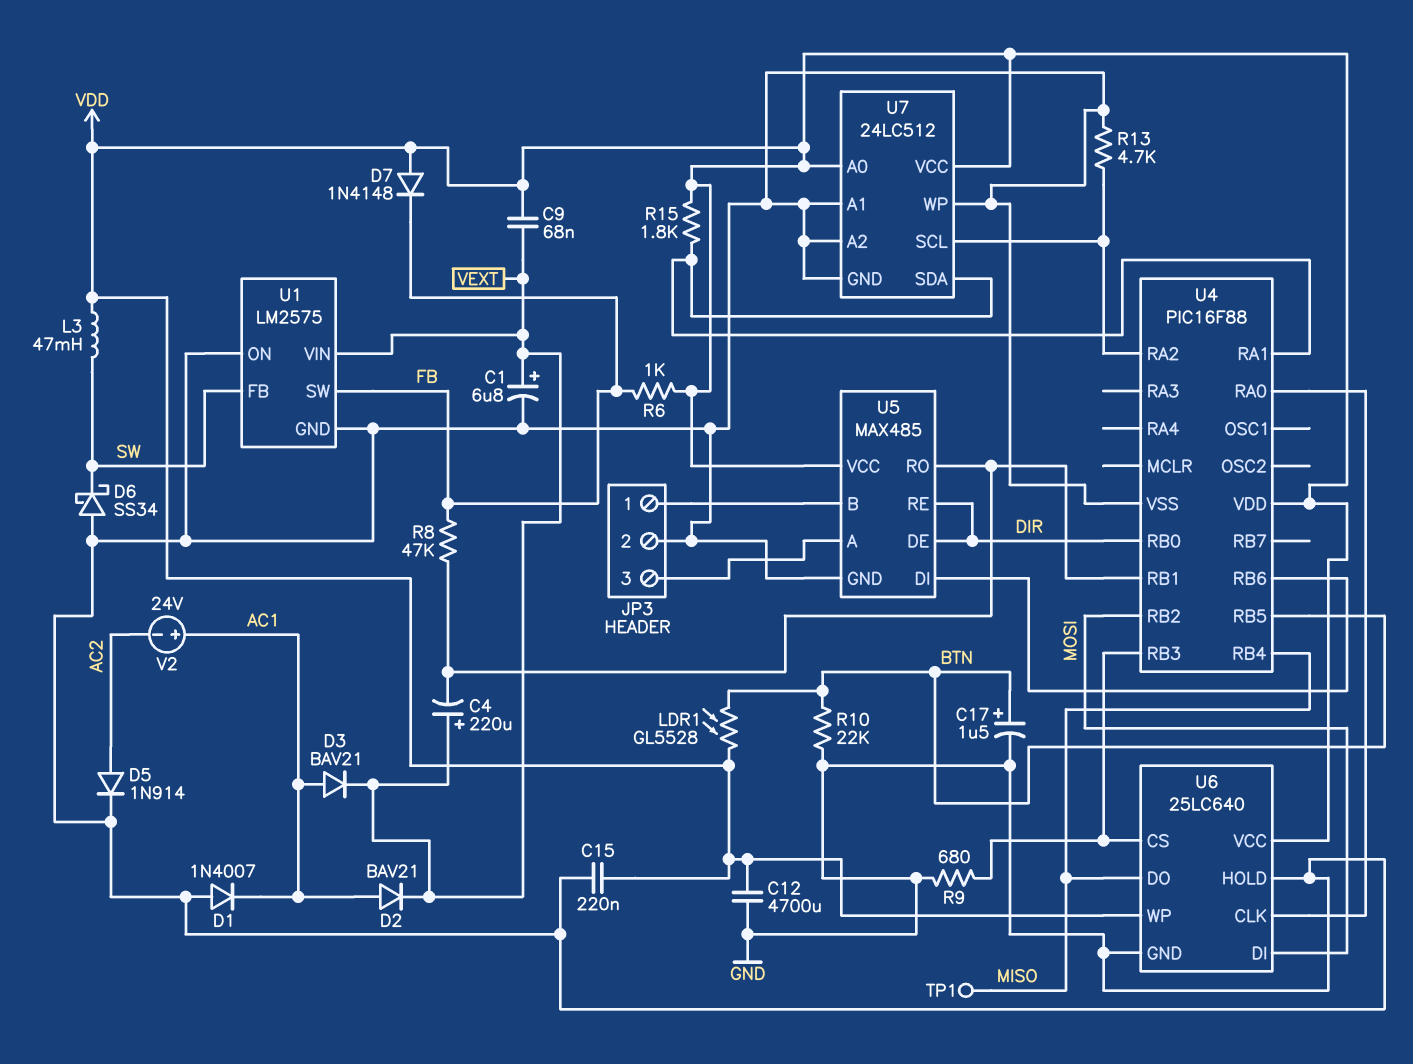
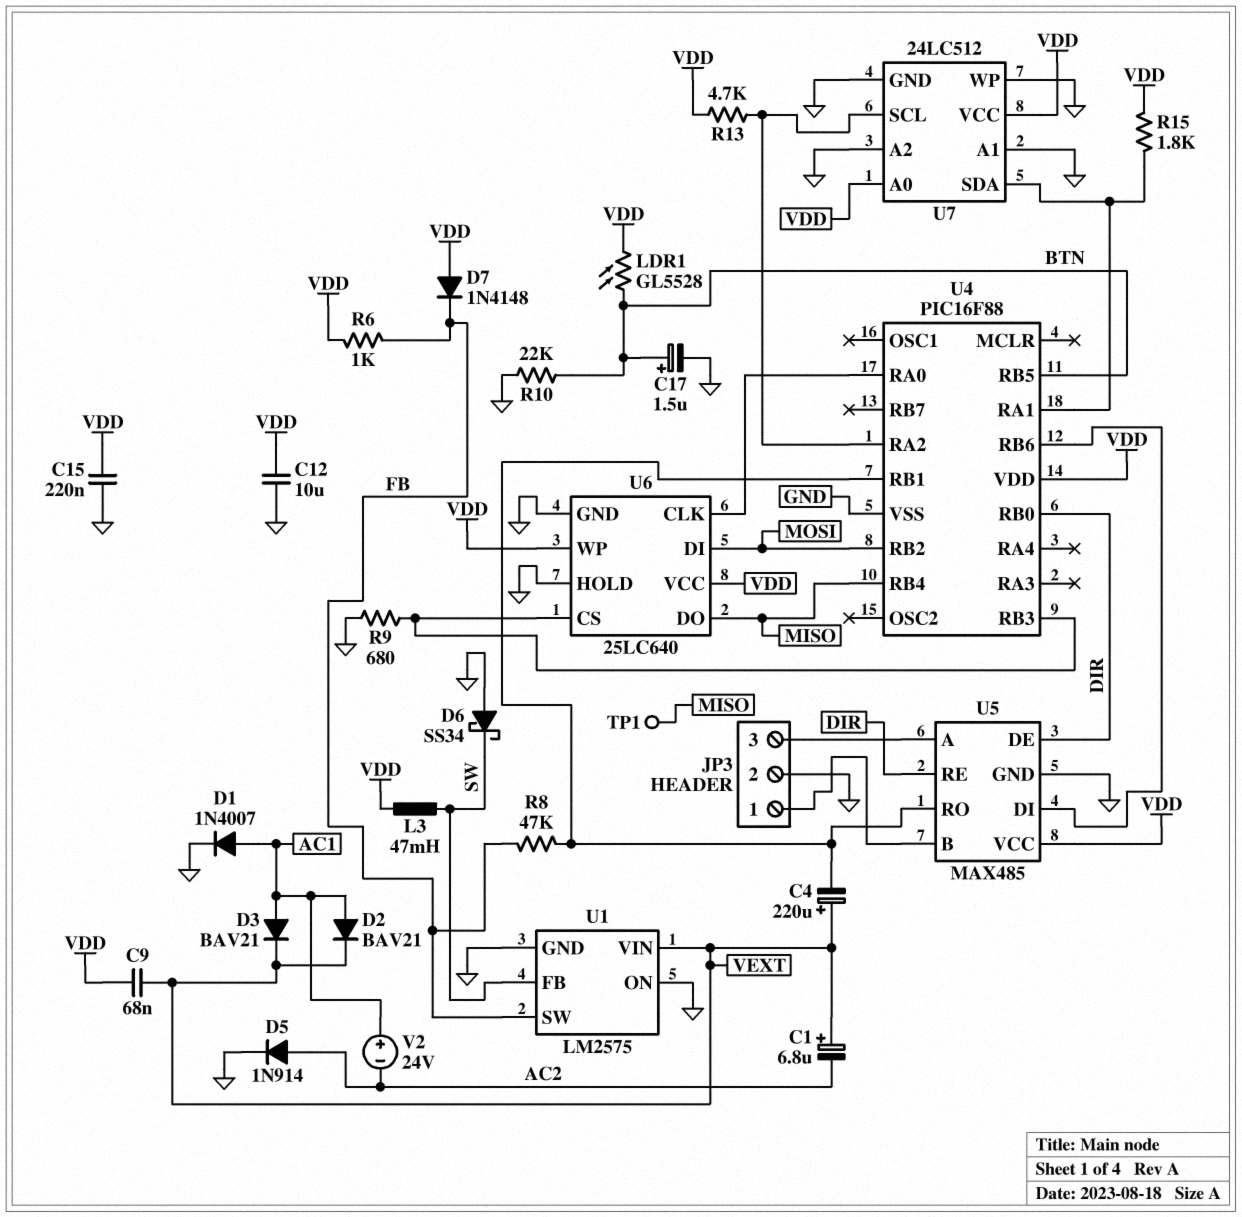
C1: 6.8uF (plus VEXT, minus GND) -> 6.8uF (plus VEXT, minus AC2)
C12: 4700uF (GND, VDD) -> 10uF (GND, VDD)
D1: diode 1N4007 (A GND, K AC1) -> diode 1N4007 (A AC1, K GND)
R13: 4.7k (GND, U4/RA2) -> 4.7k (U4/RA2, VDD)

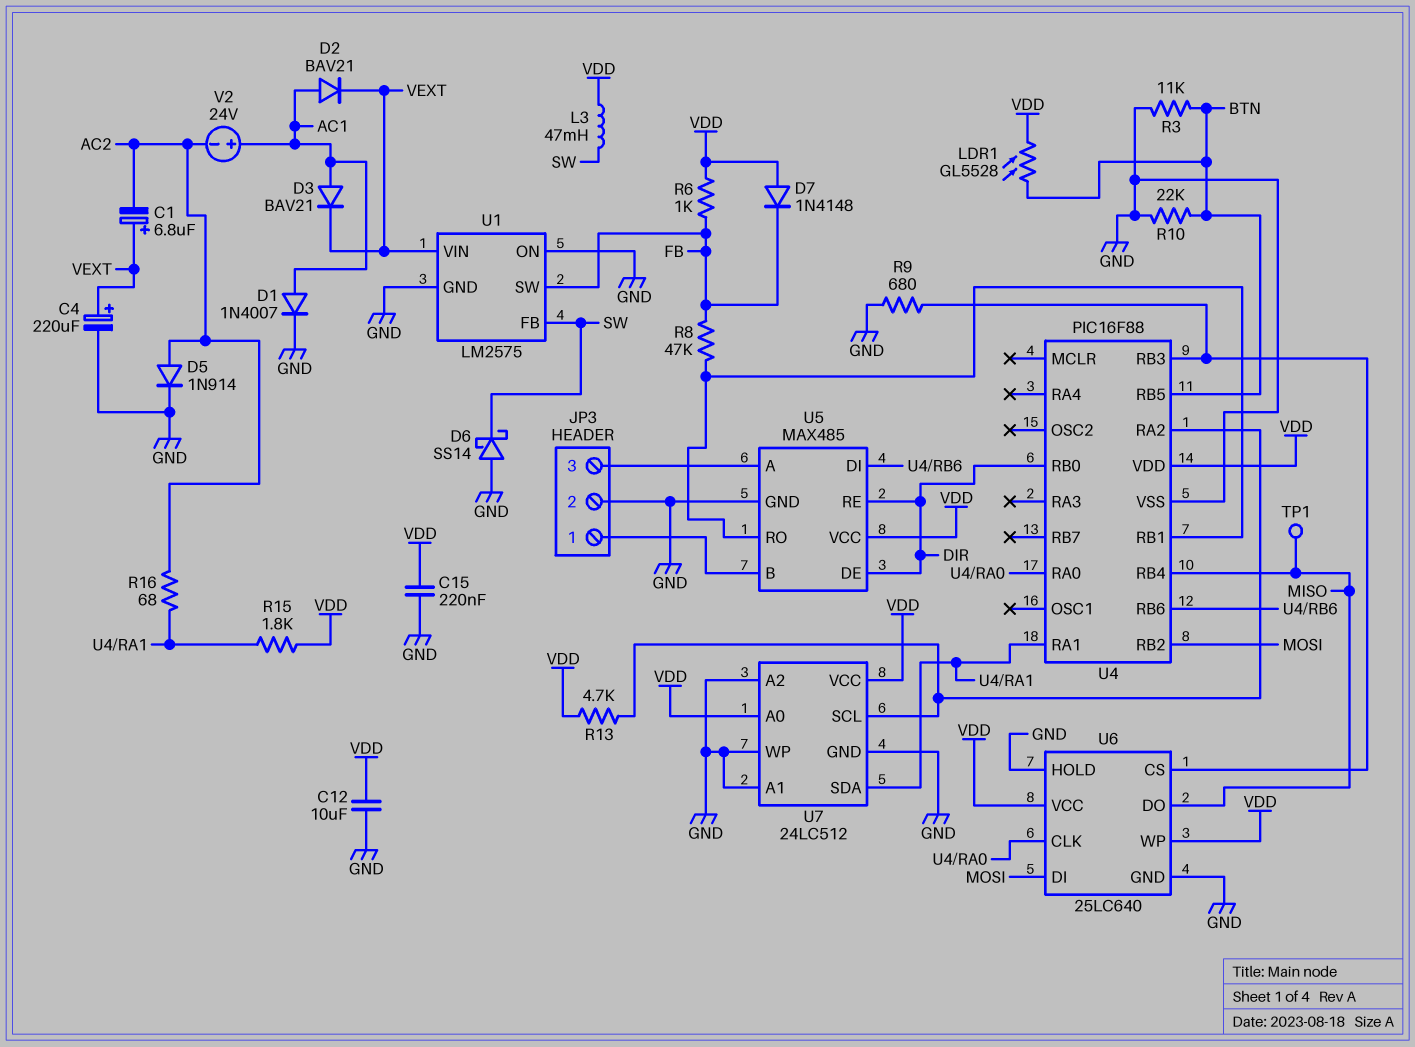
C4: 220uF (plus VEXT, minus U4/RB1) -> 220uF (plus VEXT, minus GND)
C9: 68nF (VDD, VEXT) -> none
C17: 1.5uF (plus BTN, minus GND) -> none
D6: schottky SS34 (A GND, K SW) -> schottky SS14 (A GND, K SW)
R3: none -> 11k (BTN, GND)
R16: none -> 68 (AC2, U4/RA1)

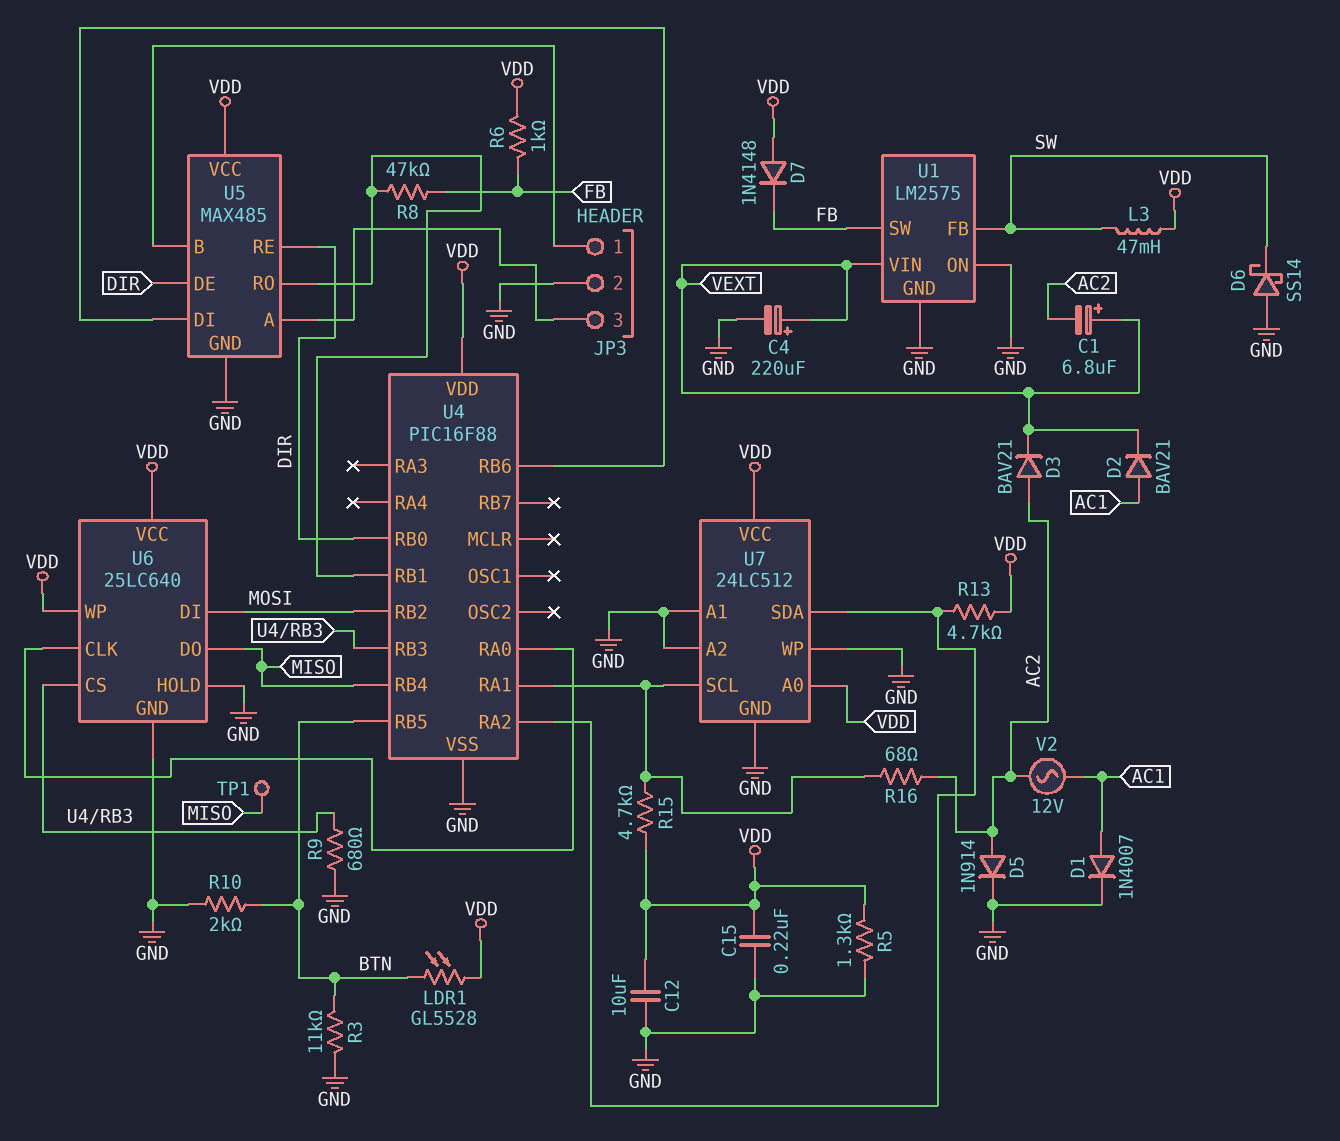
D3: diode BAV21 (A AC1, K VEXT) -> diode BAV21 (A AC2, K VEXT)
R5: none -> 1.3k (GND, VDD)
R10: 22k (BTN, GND) -> 2k (BTN, GND)
R15: 1.8k (U4/RA1, VDD) -> 4.7k (U4/RA1, VDD)
U7 pin SCL: U4/RA2 -> U4/RA1
U7 pin SDA: U4/RA1 -> U4/RA2
V2: 24V (plus AC1, minus AC2) -> AC 12V (AC1, AC2)

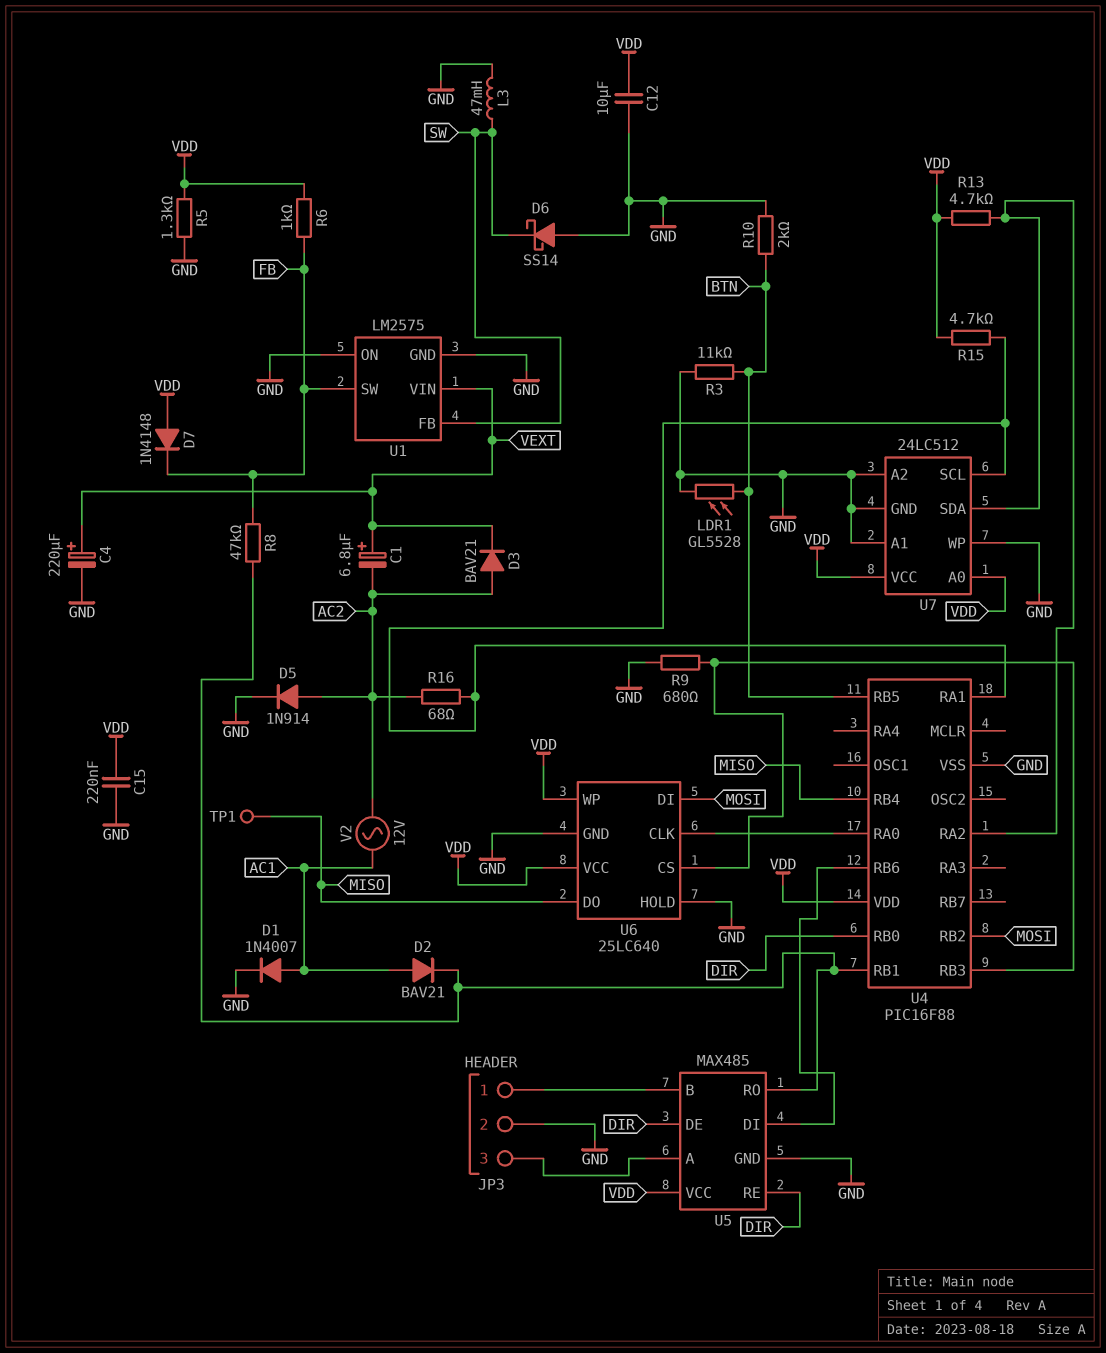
D2: diode BAV21 (A AC1, K VEXT) -> diode BAV21 (A AC1, K U4/RB1)
L3: 47mH (SW, VDD) -> 47mH (GND, SW)
LDR1: GL5528 (BTN, VDD) -> GL5528 (BTN, GND)

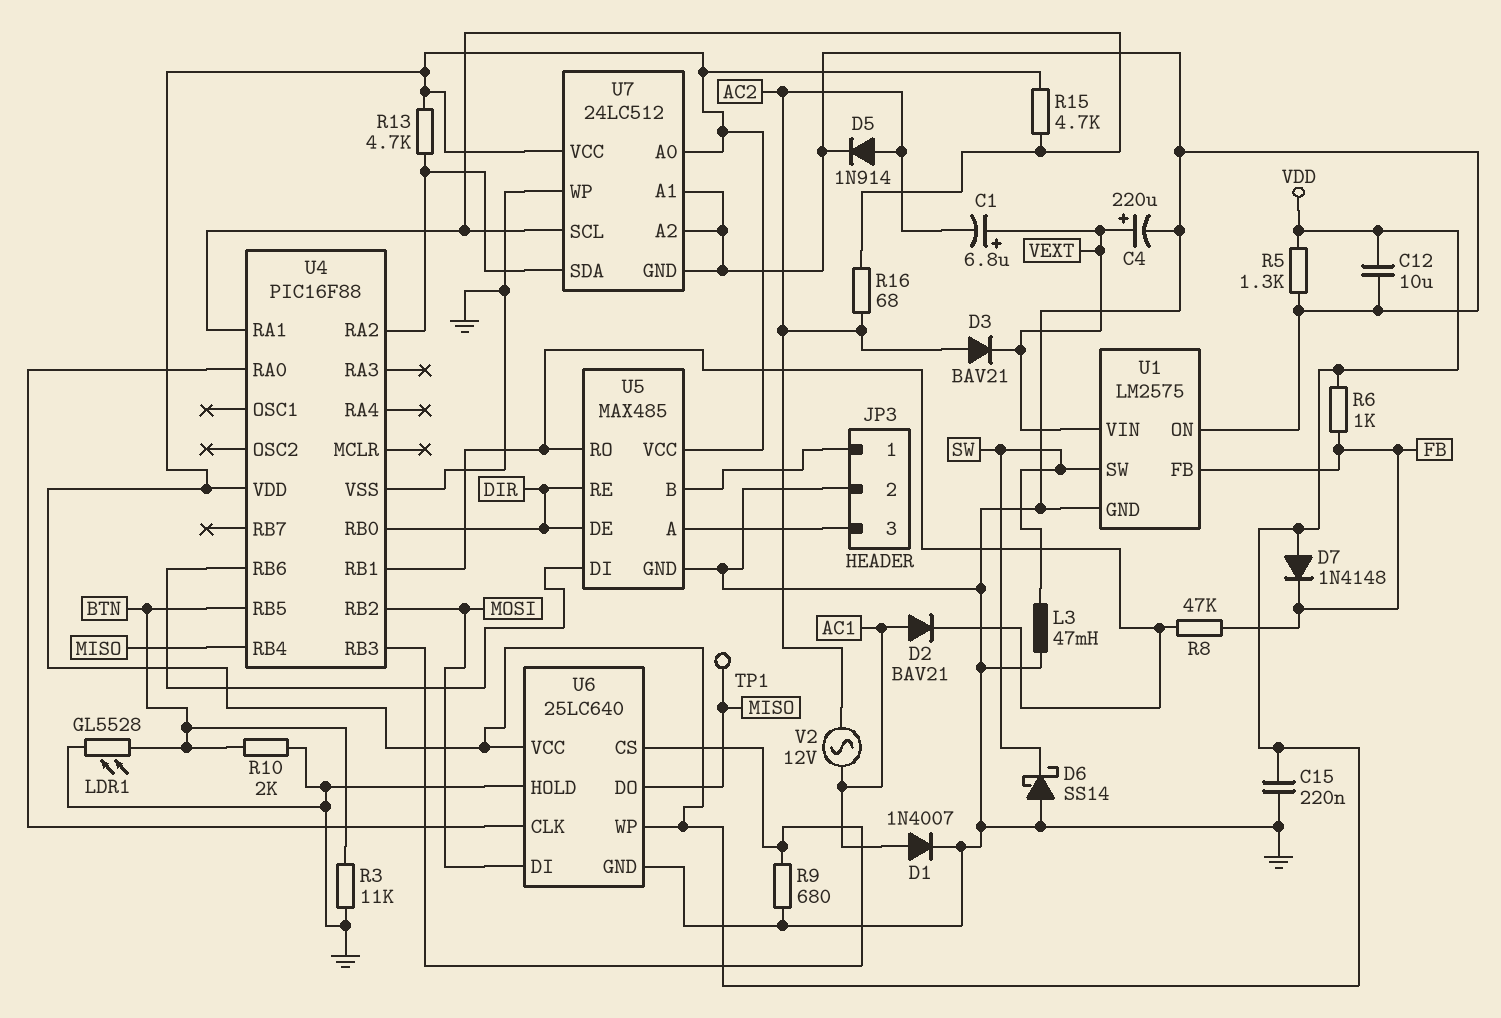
U1 pin FB: SW -> FB
U1 pin SW: FB -> SW

